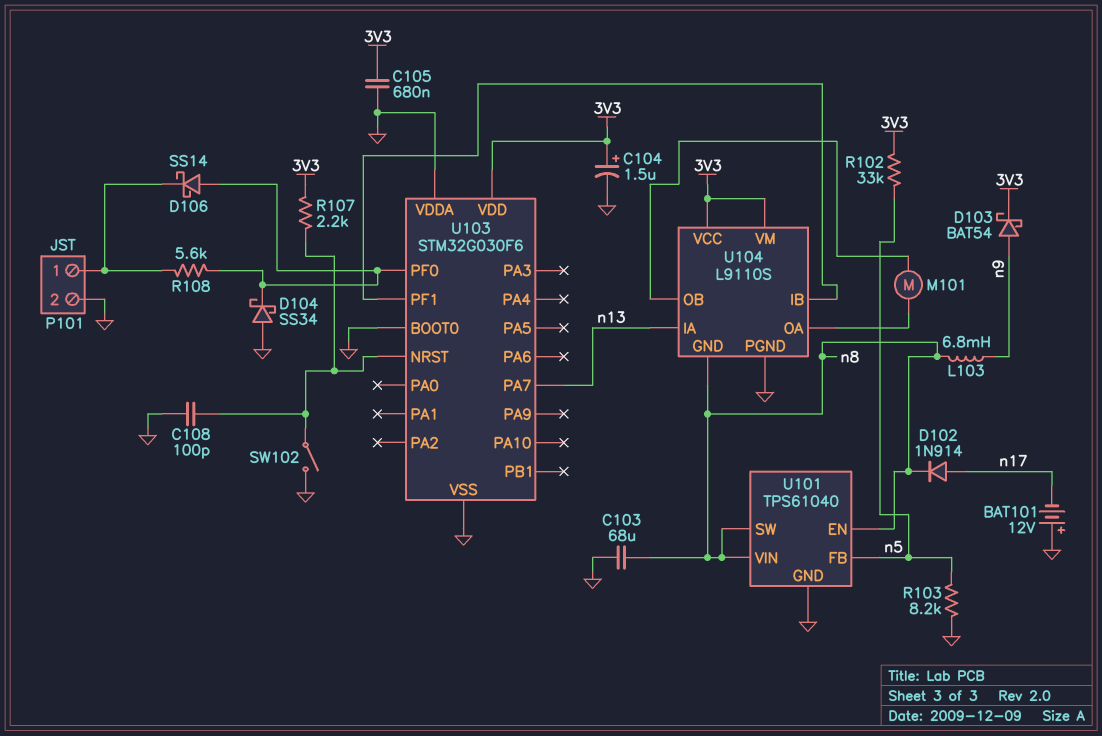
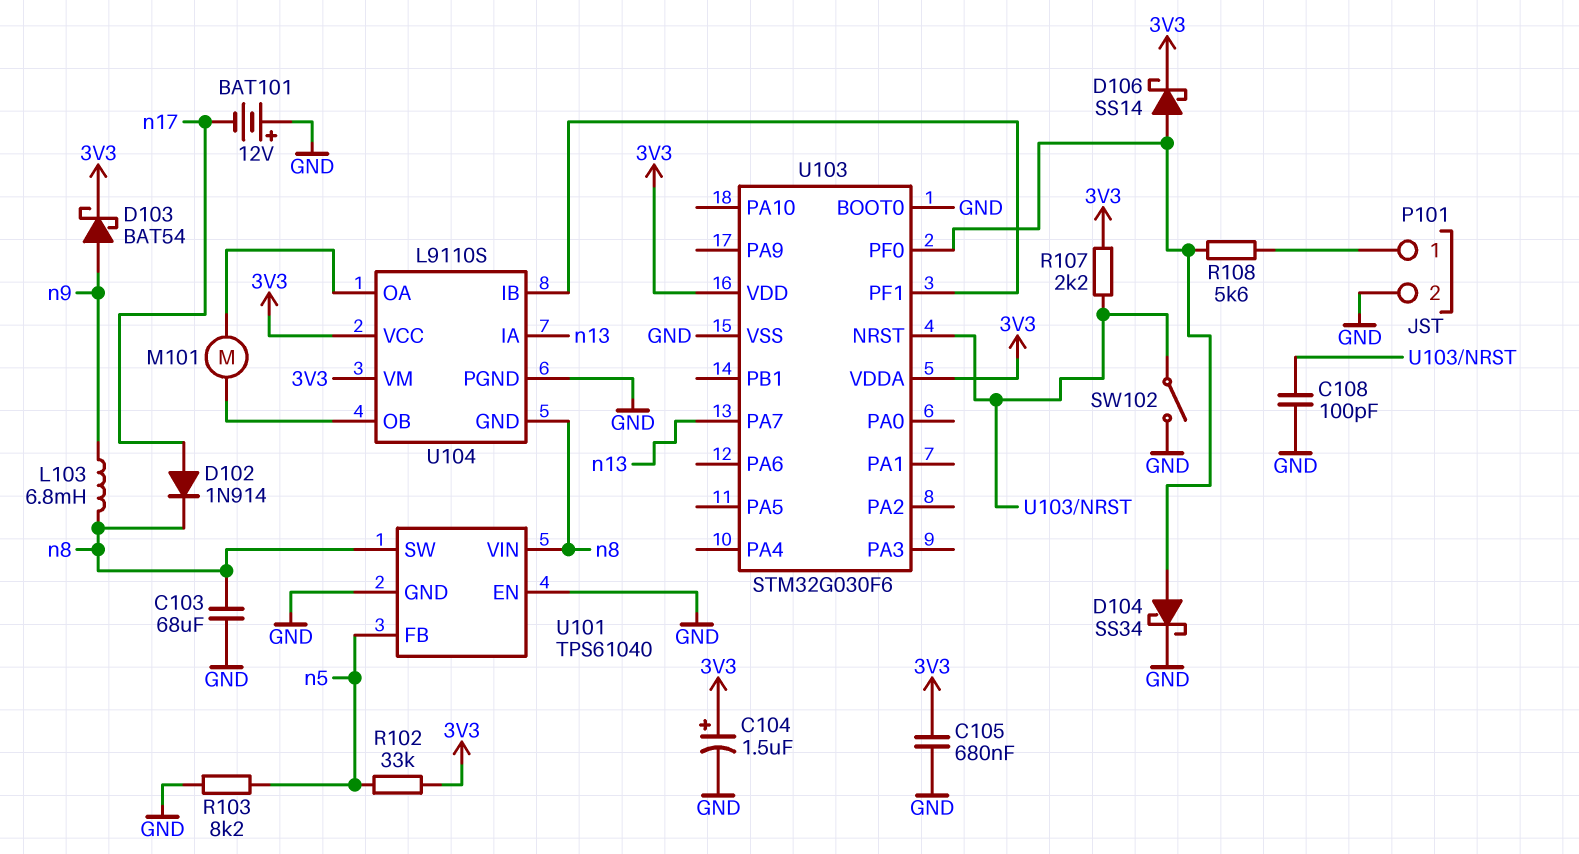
D104: schottky SS34 (A GND, K U103/PF0) -> schottky SS34 (A U103/PF0, K GND)
D106: schottky SS14 (A U103/PF0, K P101/1) -> schottky SS14 (A U103/PF0, K 3V3)
U101 pin EN: n8 -> GND
U103 pin VDDA: GND -> 3V3

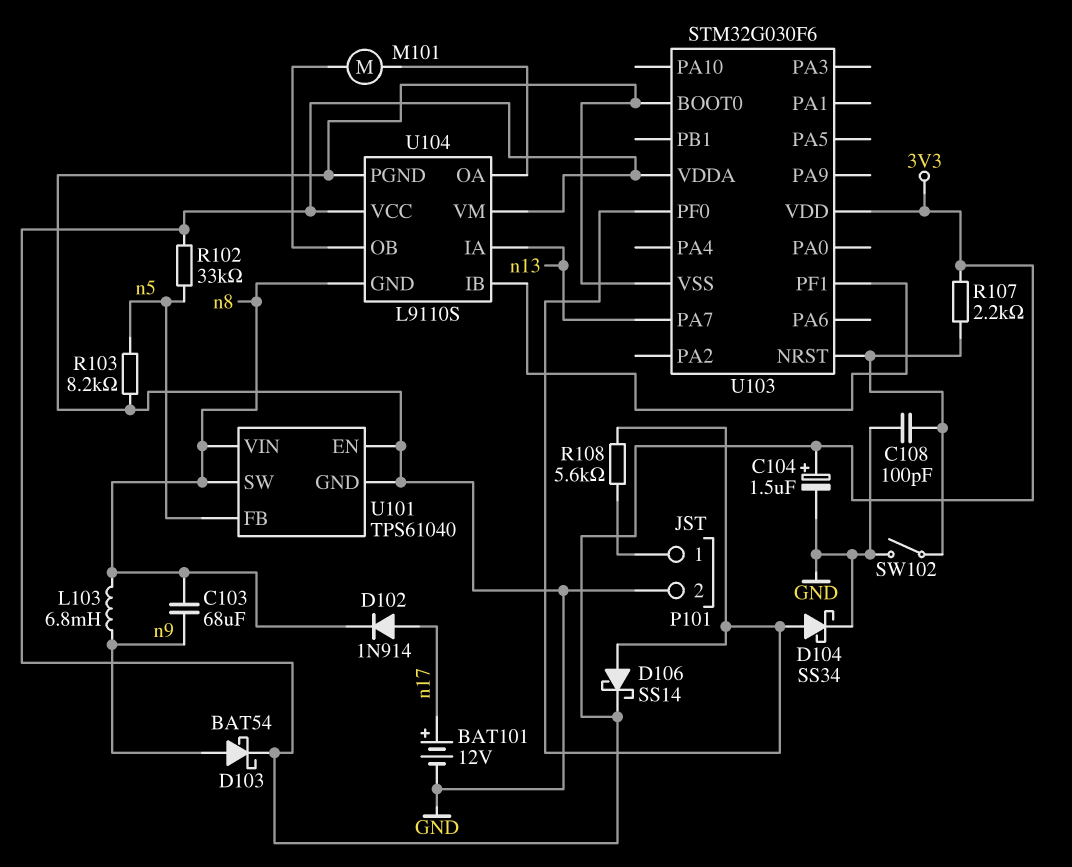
BAT101: 12V (plus GND, minus n17) -> 12V (plus n17, minus GND)
C103: 68uF (GND, n8) -> 68uF (n8, n9)
C105: 680nF (3V3, GND) -> none

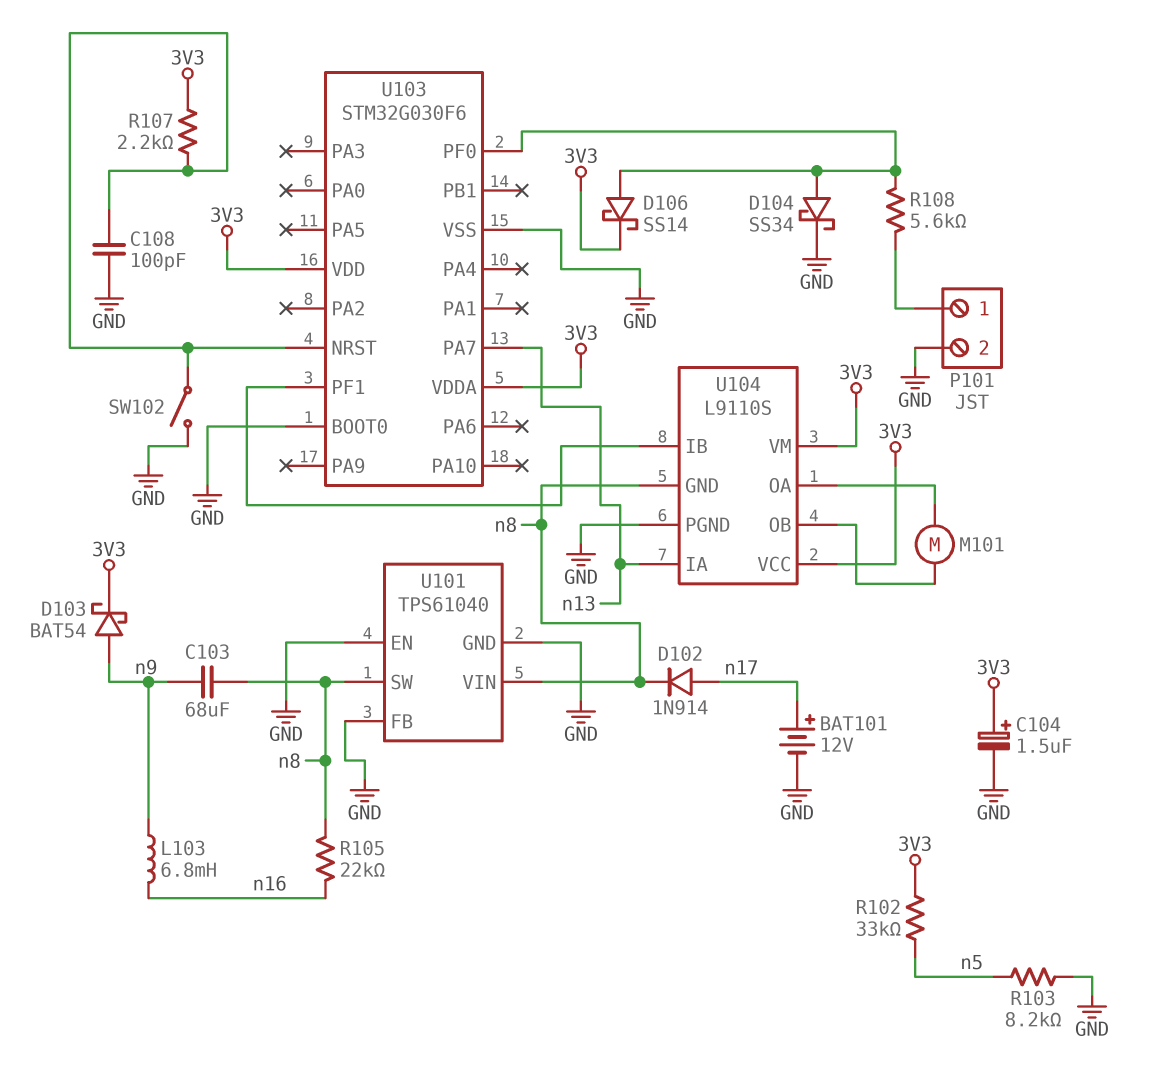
L103: 6.8mH (n8, n9) -> 6.8mH (n9, n16)
R105: none -> 22k (n8, n16)
U101 pin FB: n5 -> GND

